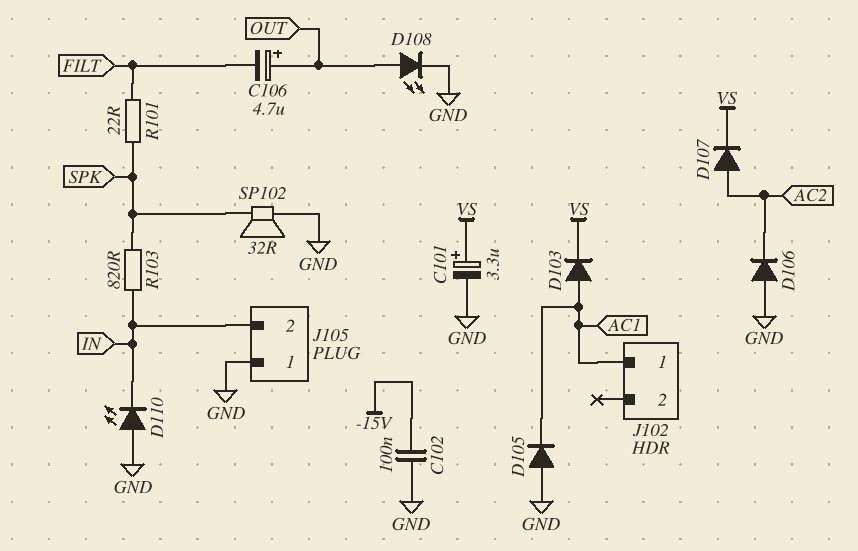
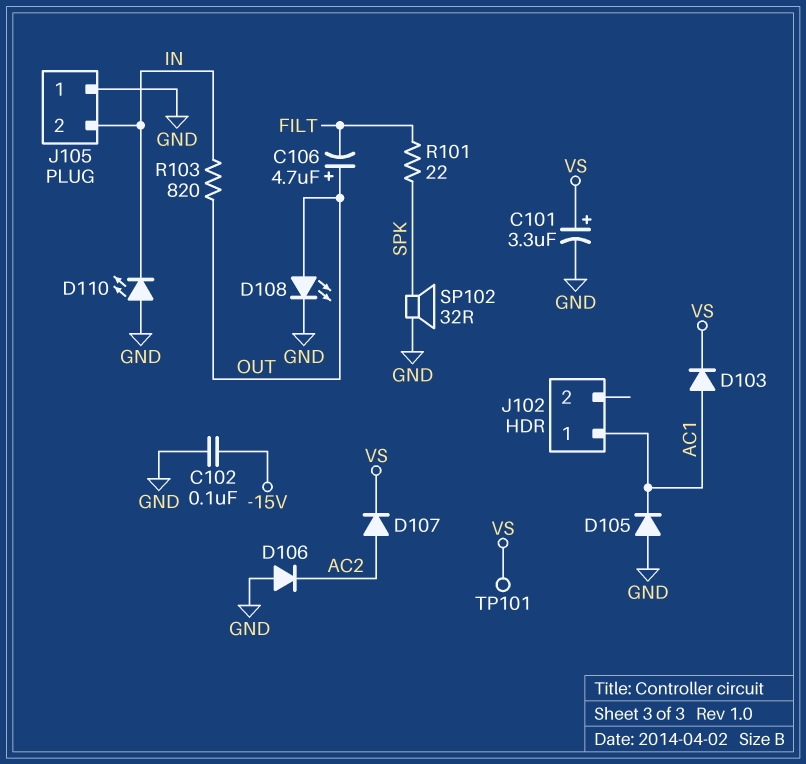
R103: 820 (IN, SPK) -> 820 (IN, OUT)
TP101: none -> test point (VS)

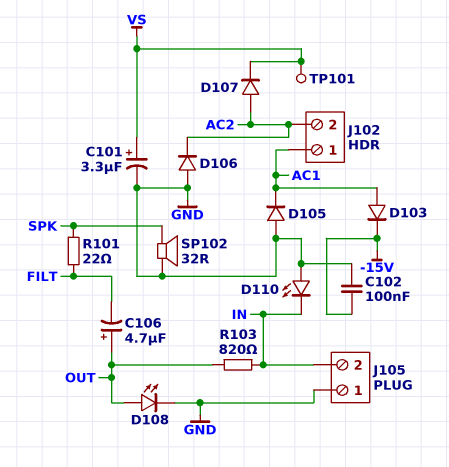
D103: diode (A AC1, K VS) -> diode (A AC1, K -15V)
J102 pin 2: none -> AC2

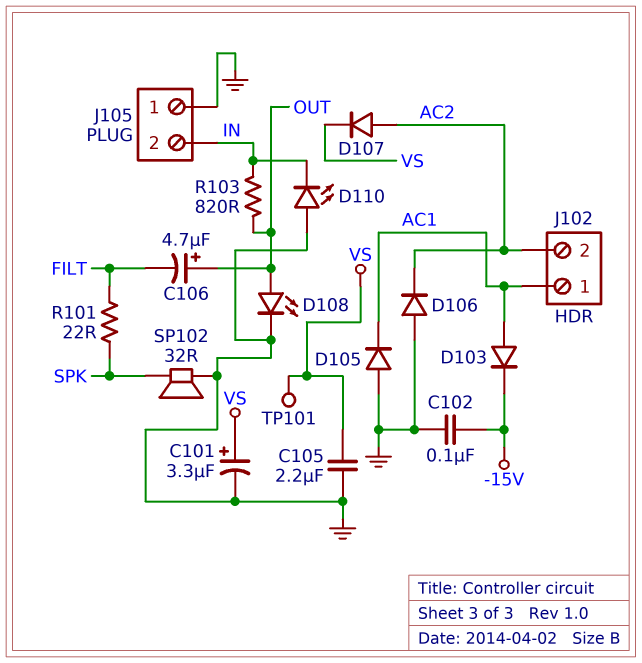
C105: none -> 2.2uF (GND, VS)

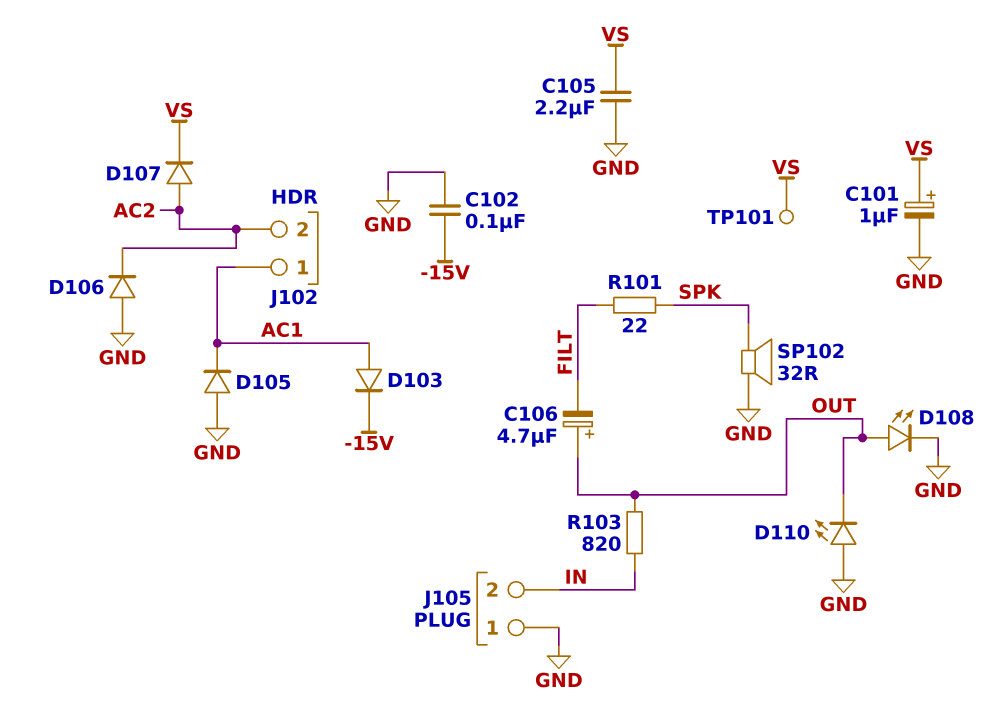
C101: 3.3uF (plus VS, minus GND) -> 1uF (plus VS, minus GND)
D110: LED (A GND, K IN) -> LED (A GND, K OUT)

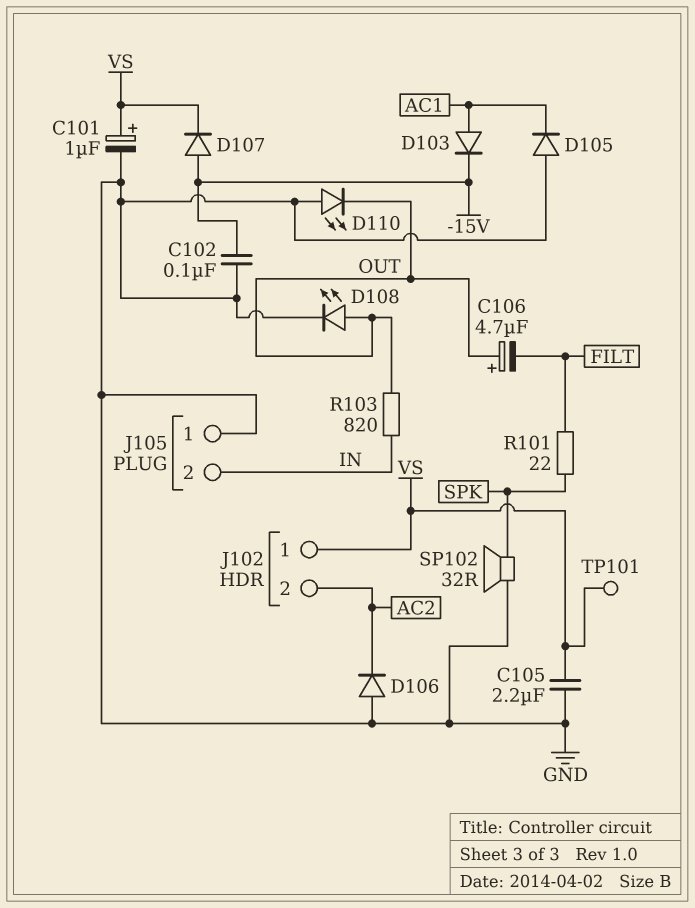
D107: diode (A AC2, K VS) -> diode (A -15V, K VS)
J102 pin 1: AC1 -> VS

